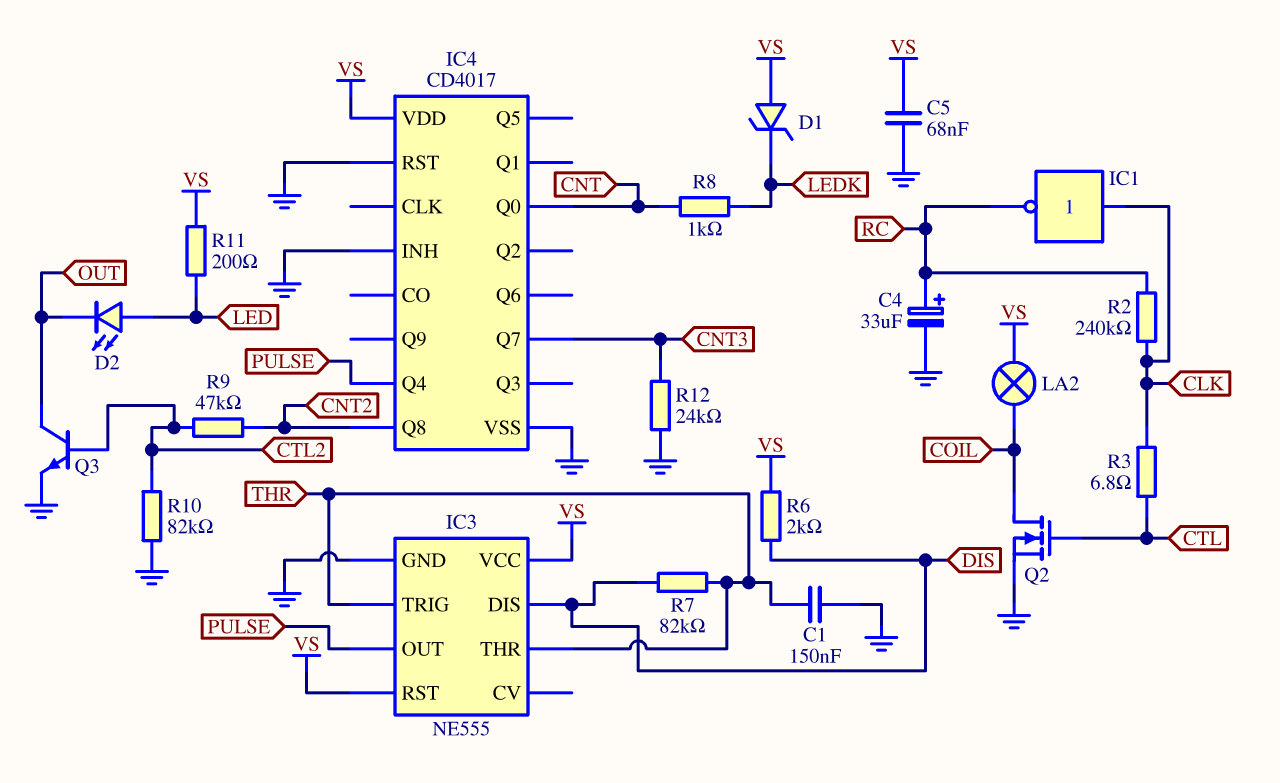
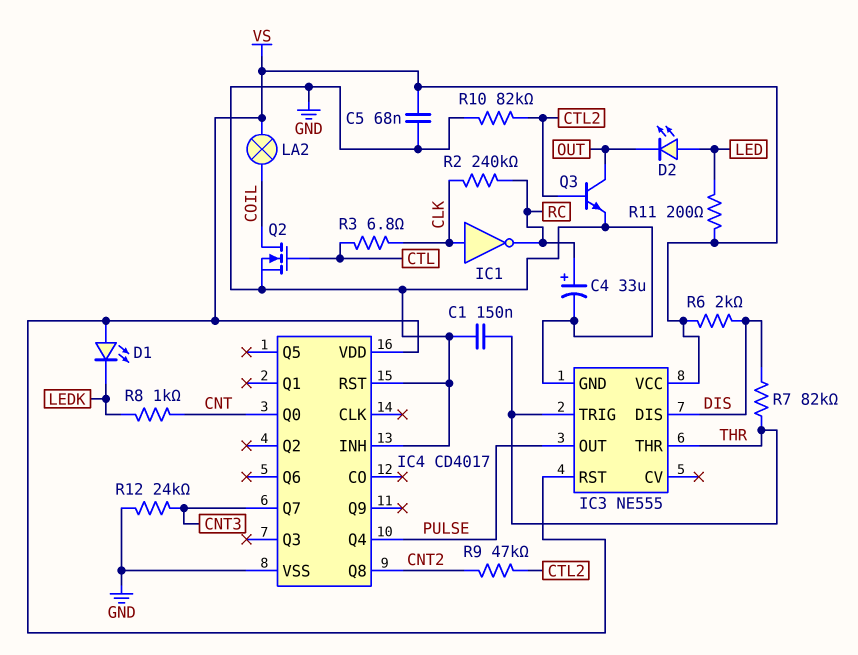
D1: zener (A VS, K LEDK) -> LED (A VS, K LEDK)

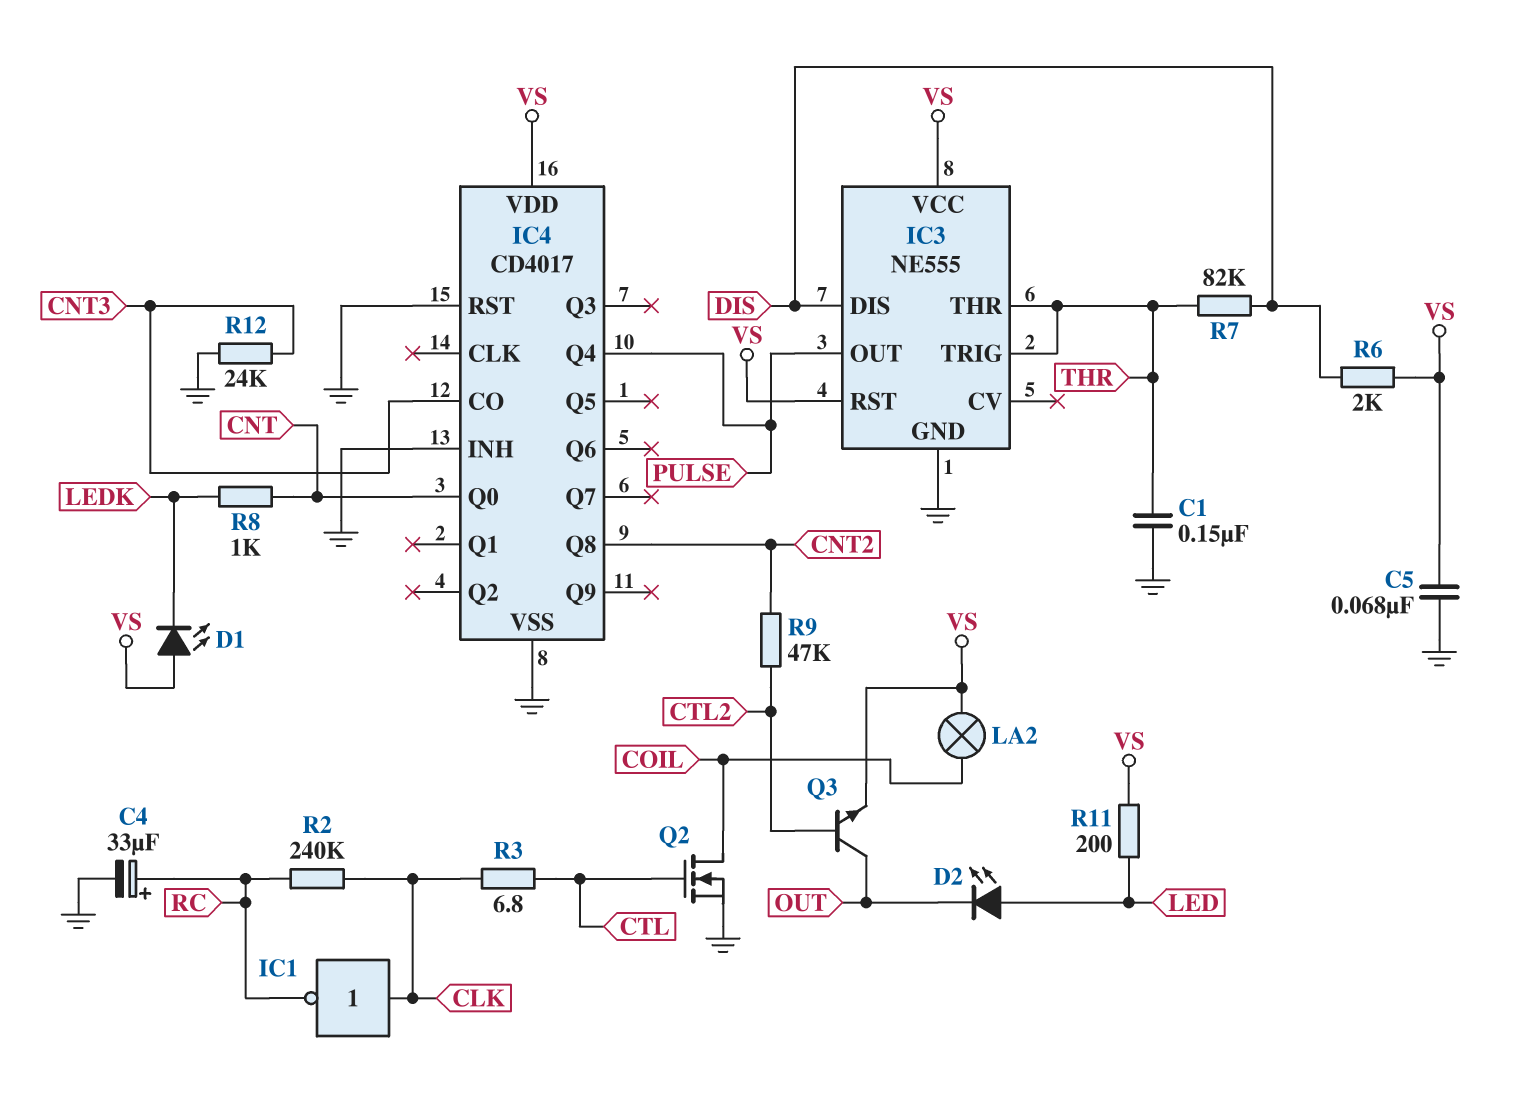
IC4 pin CO: none -> CNT3
IC4 pin Q7: CNT3 -> none
Q3: NPN (B CTL2, C OUT, E GND) -> NPN (B CTL2, C OUT, E VS)
R10: 82k (CTL2, GND) -> none

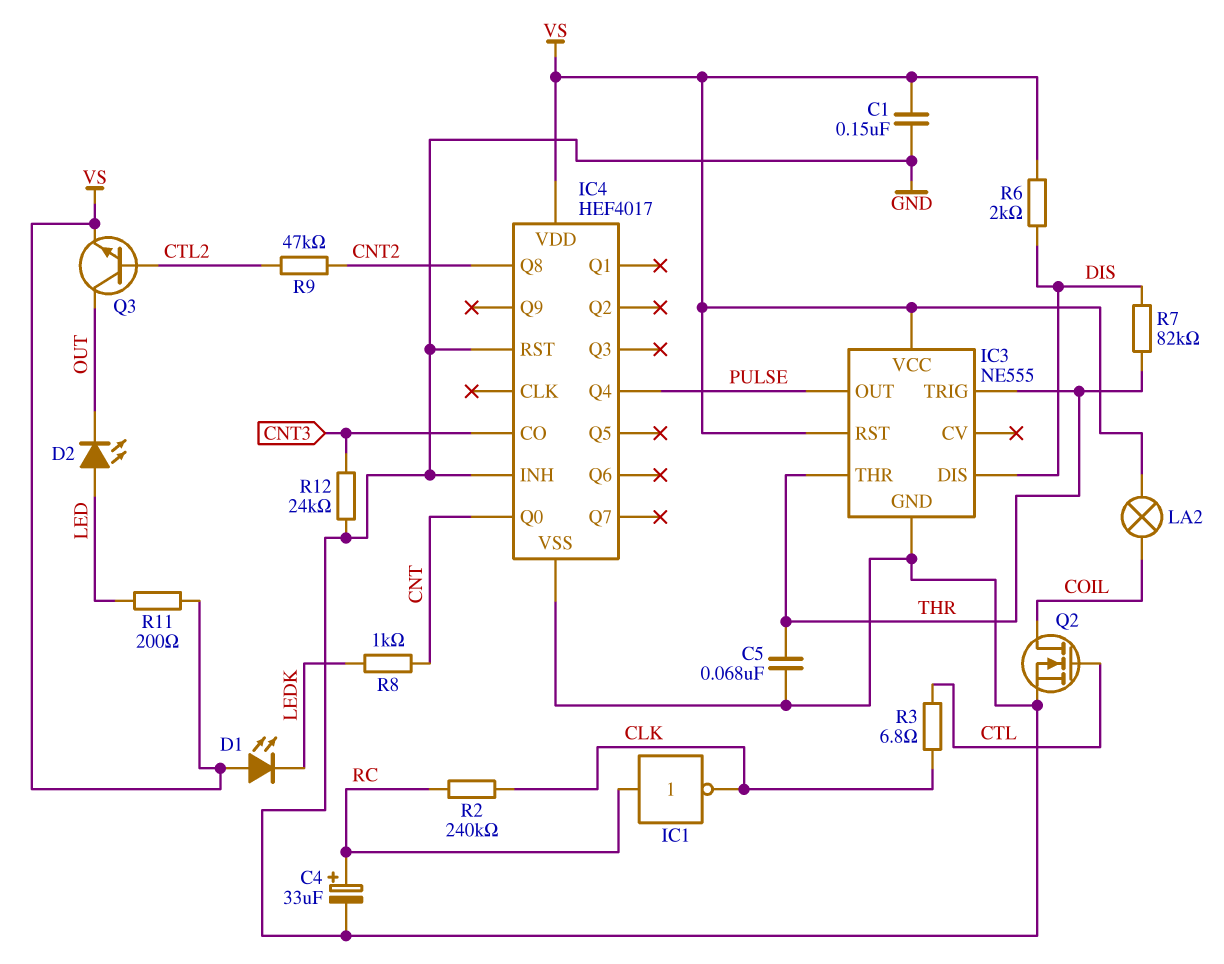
C1: 150nF (GND, THR) -> 150nF (GND, VS)
C5: 68nF (GND, VS) -> 68nF (GND, THR)
IC1: NOT (in CLK, out RC) -> NOT (in RC, out CLK)
IC4: CD4017 -> HEF4017

